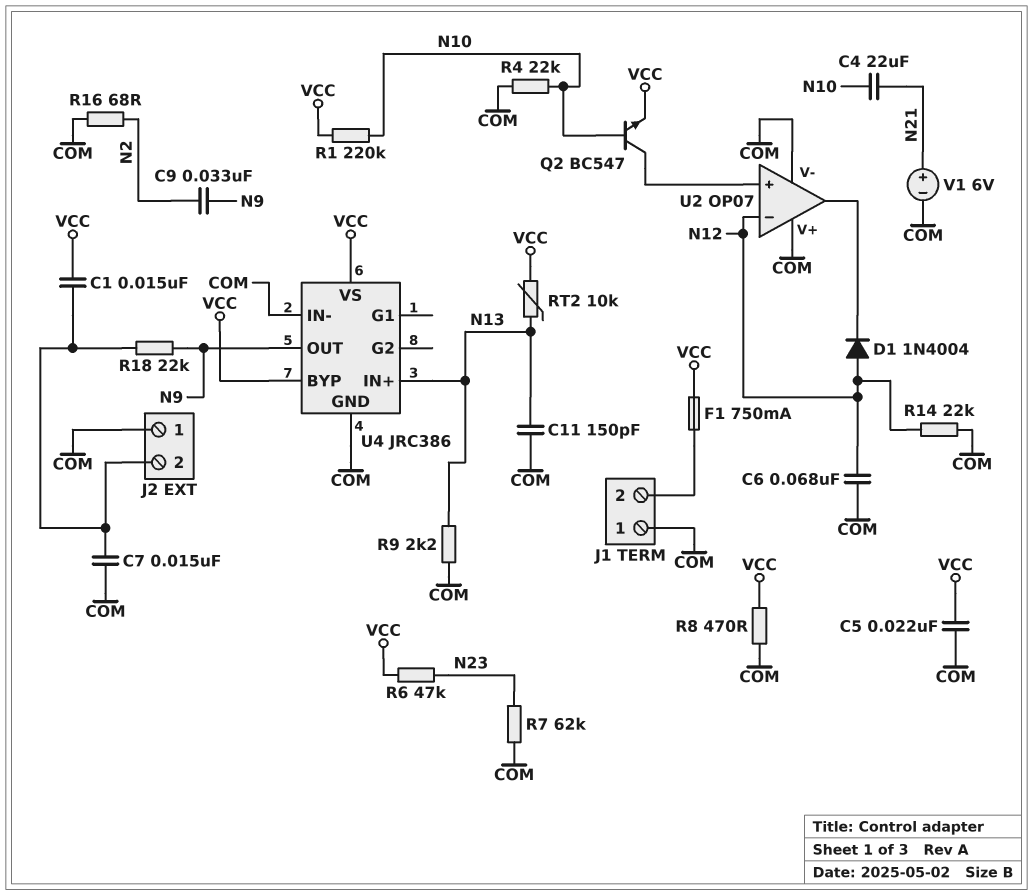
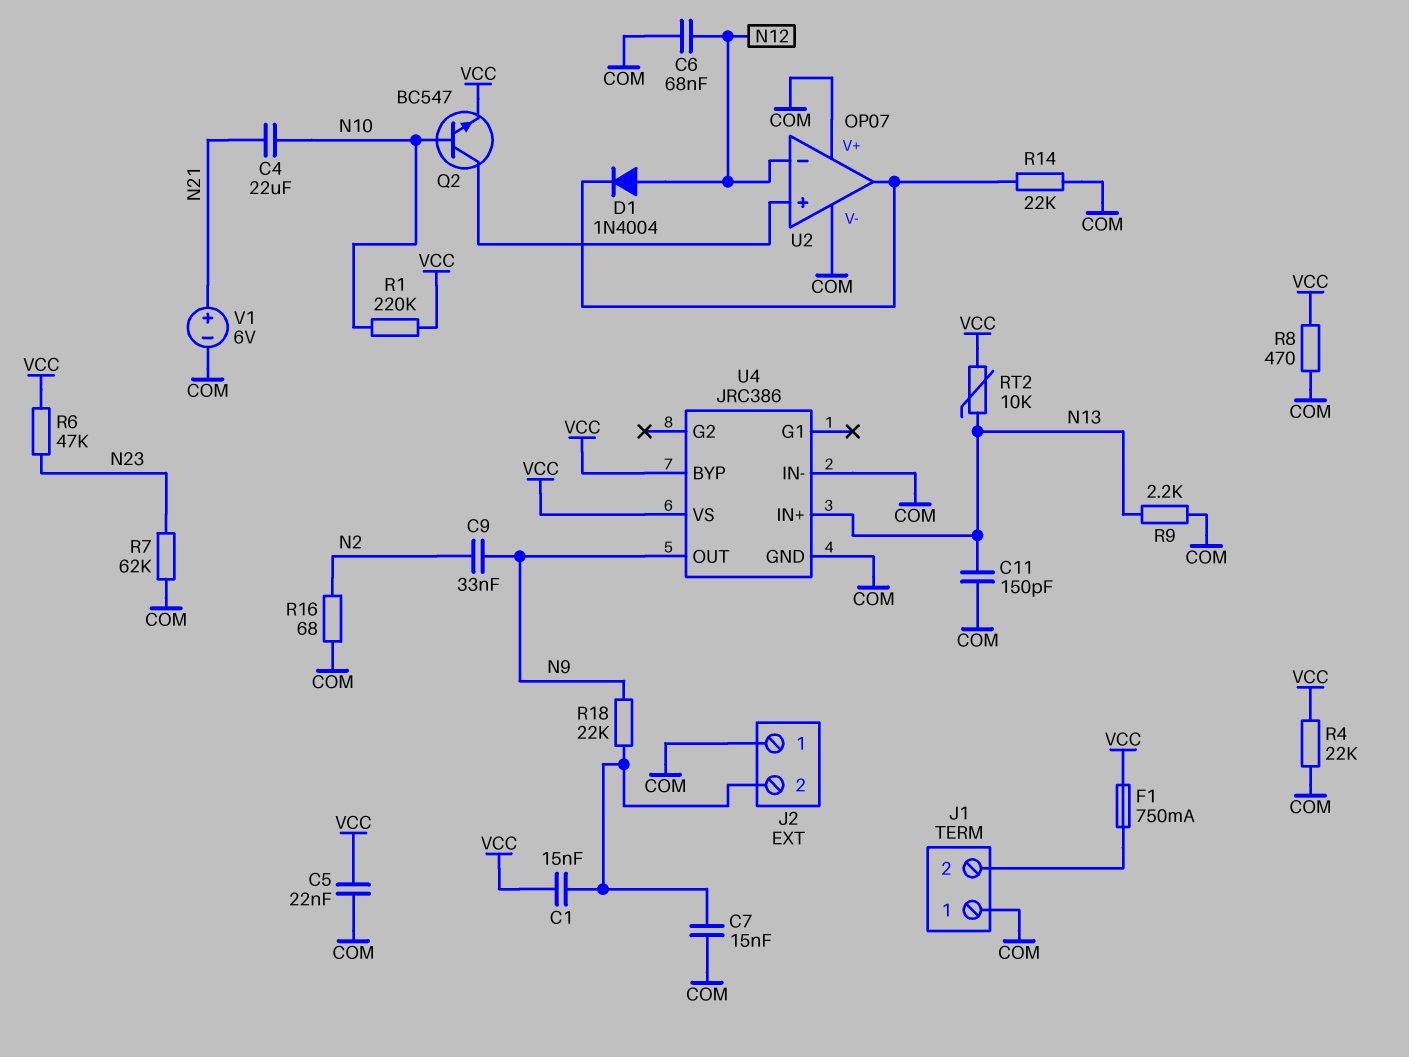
R4: 22k (COM, N10) -> 22k (COM, VCC)
R14: 22k (COM, N12) -> 22k (COM, U2/out)

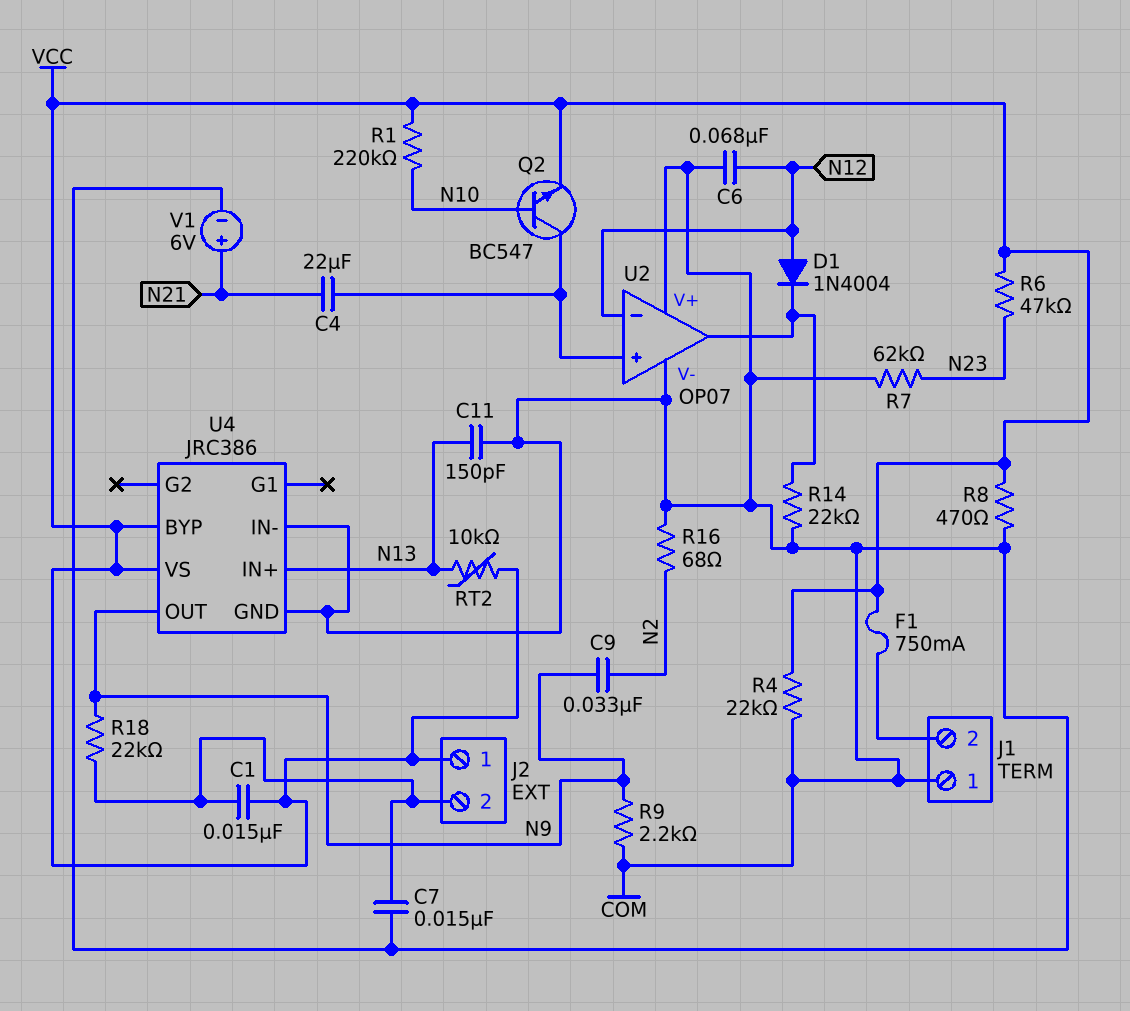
C4: 22uF (N10, N21) -> 22uF (N21, U2/in+)
C5: 22nF (COM, VCC) -> none
J2 pin 1: COM -> VCC
R9: 2.2k (COM, N13) -> 2.2k (COM, N9)

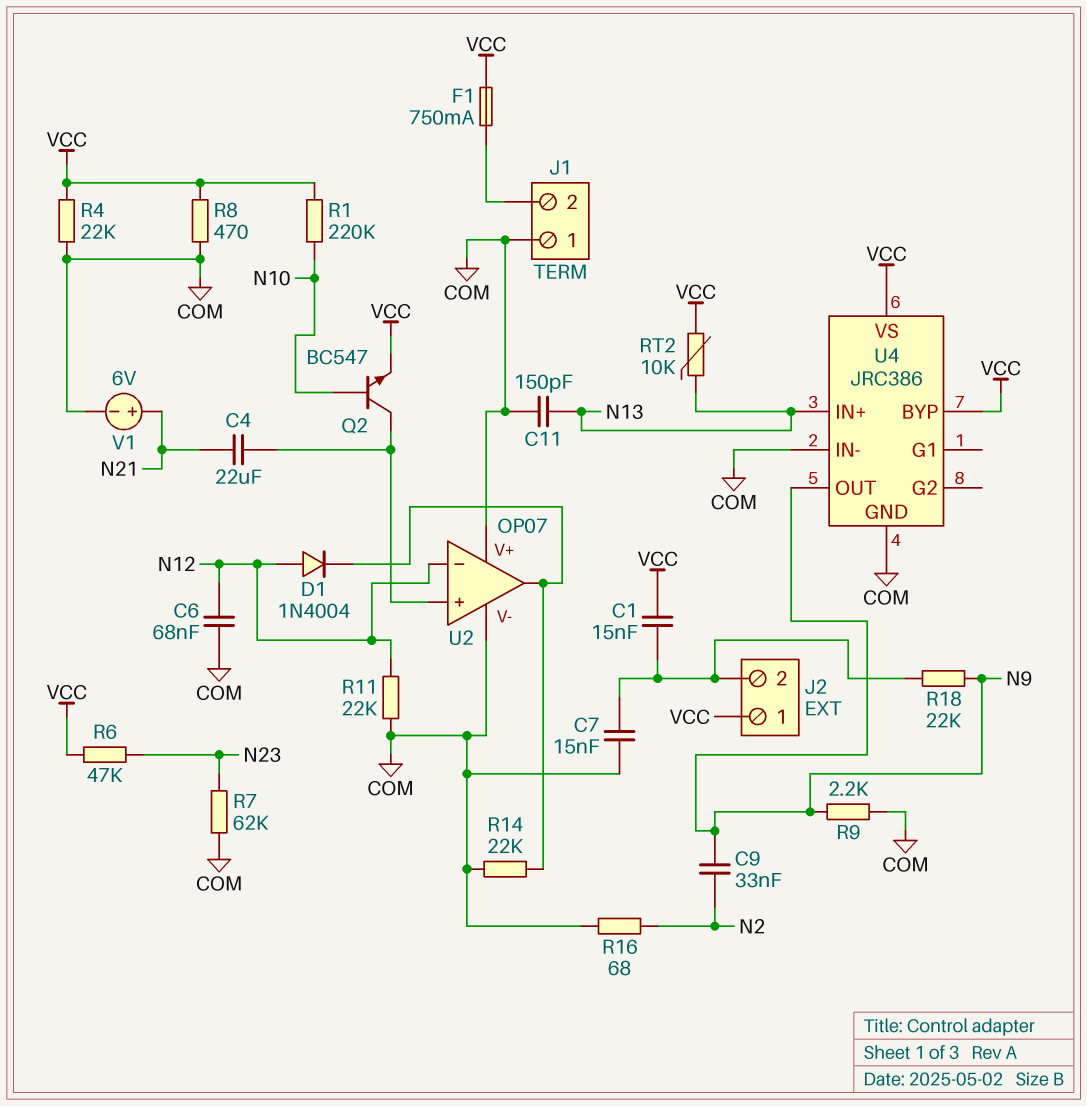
R11: none -> 22k (COM, N12)

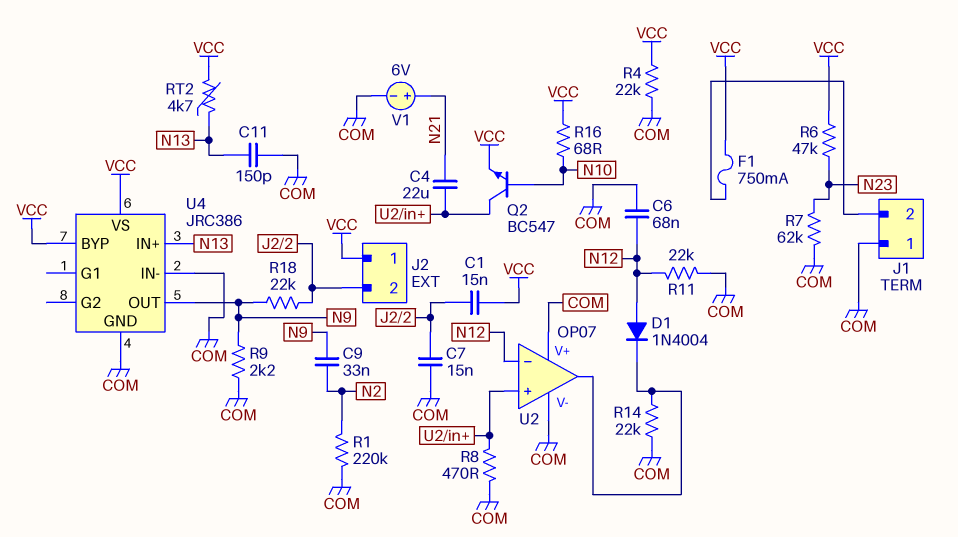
R1: 220k (N10, VCC) -> 220k (COM, N2)
R8: 470 (COM, VCC) -> 470 (COM, U2/in+)
R16: 68 (COM, N2) -> 68 (N10, VCC)
RT2: 10k (N13, VCC) -> 4.7k (N13, VCC)

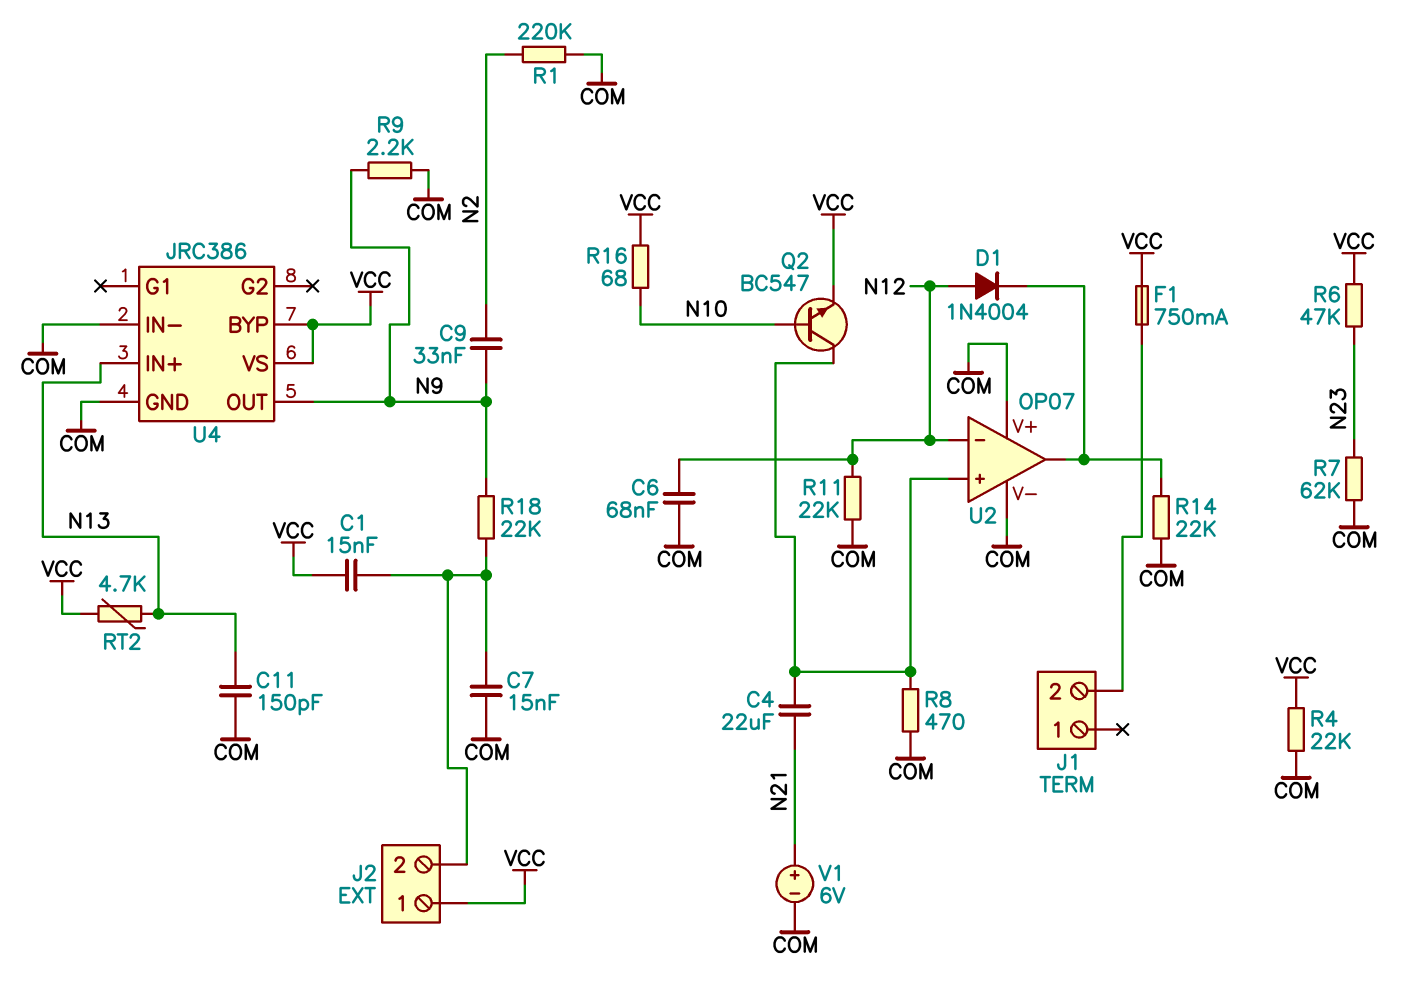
J1 pin 1: COM -> none

